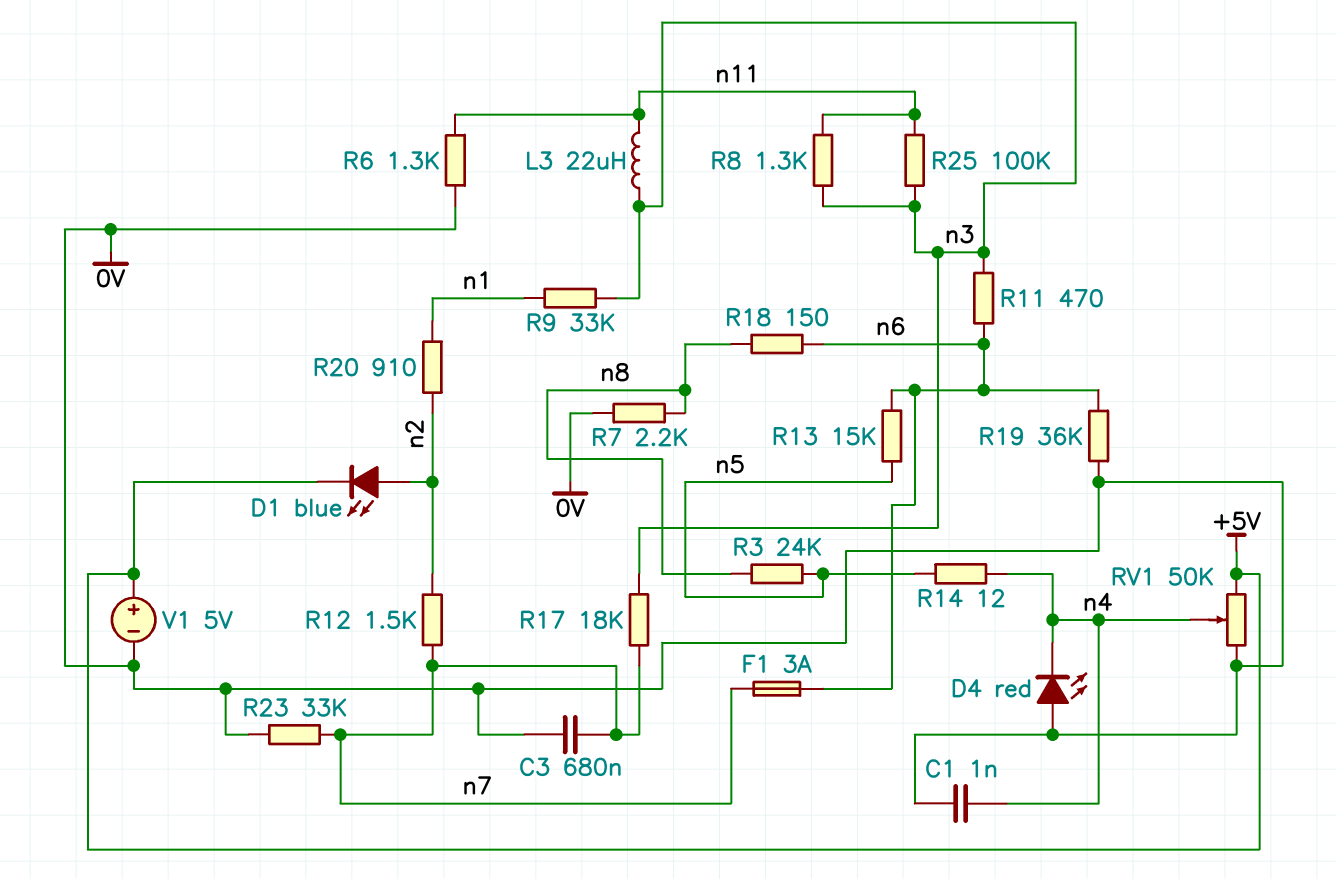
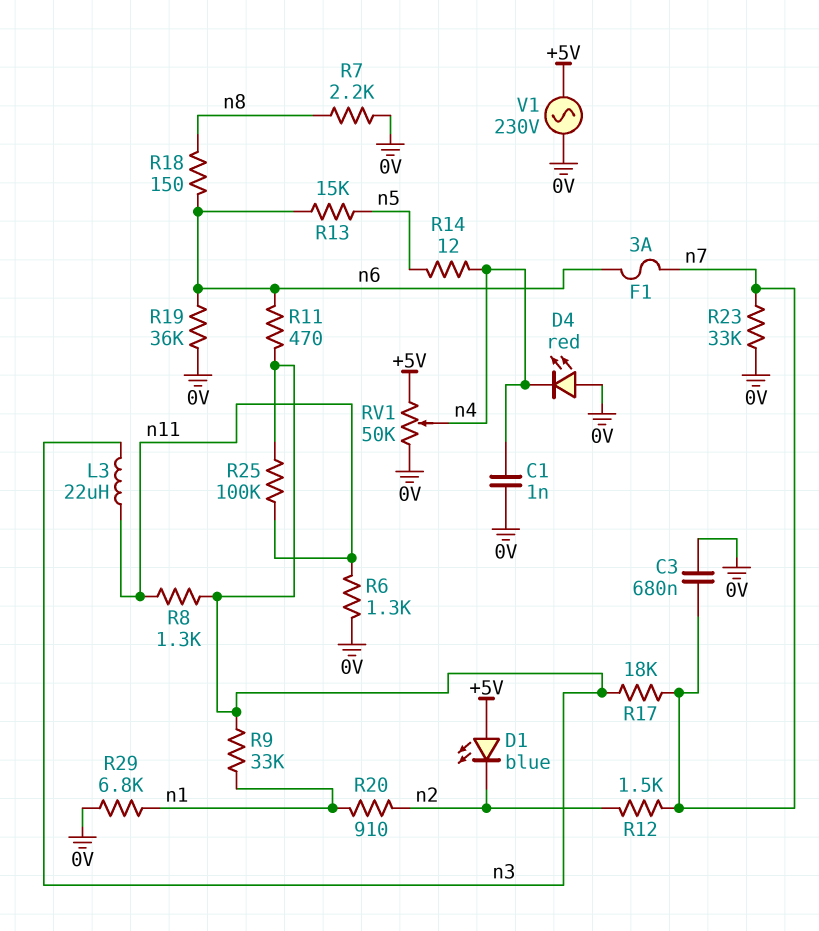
D1: LED blue (A n2, K +5V) -> LED blue (A +5V, K n2)
R3: 24k (n5, n8) -> none
R29: none -> 6.8k (0V, n1)
V1: 5V (plus +5V, minus 0V) -> AC 230V (+5V, 0V)

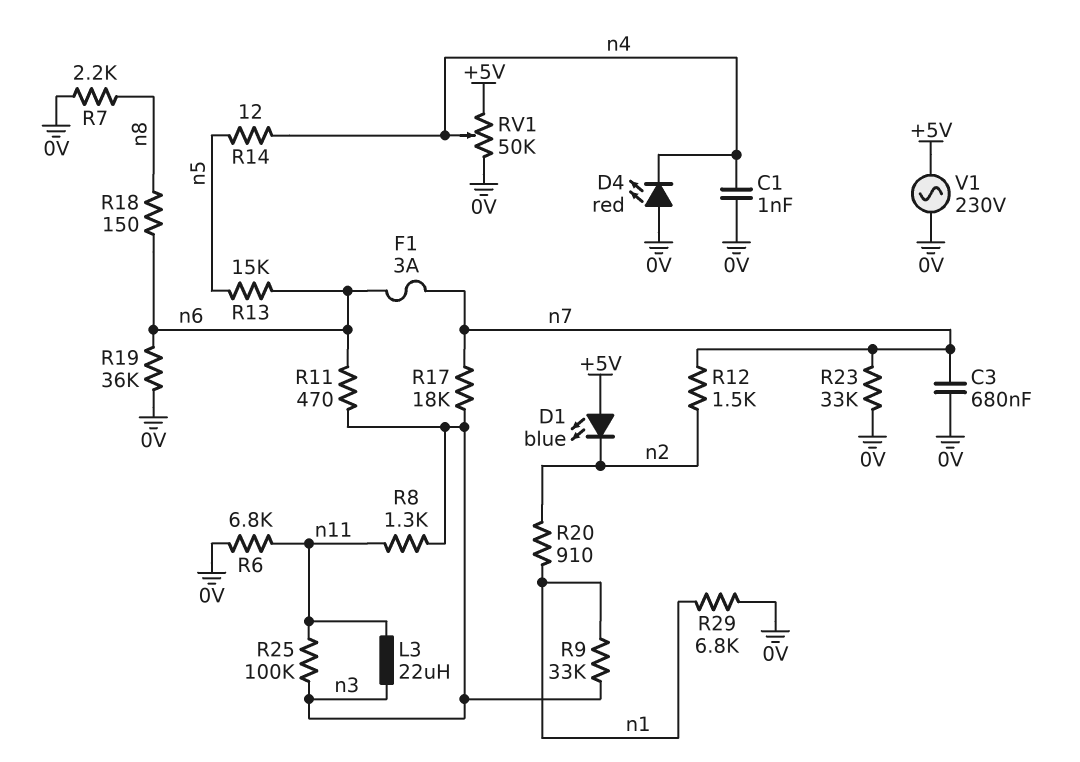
R6: 1.3k (0V, n11) -> 6.8k (0V, n11)

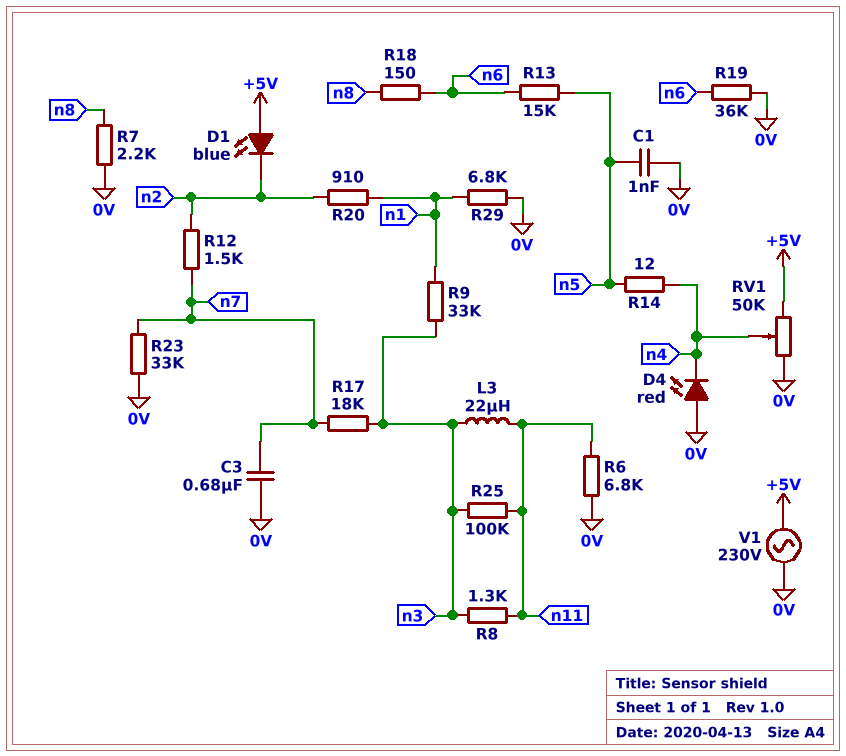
C1: 1nF (0V, n4) -> 1nF (0V, n5)
F1: 3A (n6, n7) -> none
R11: 470 (n3, n6) -> none

